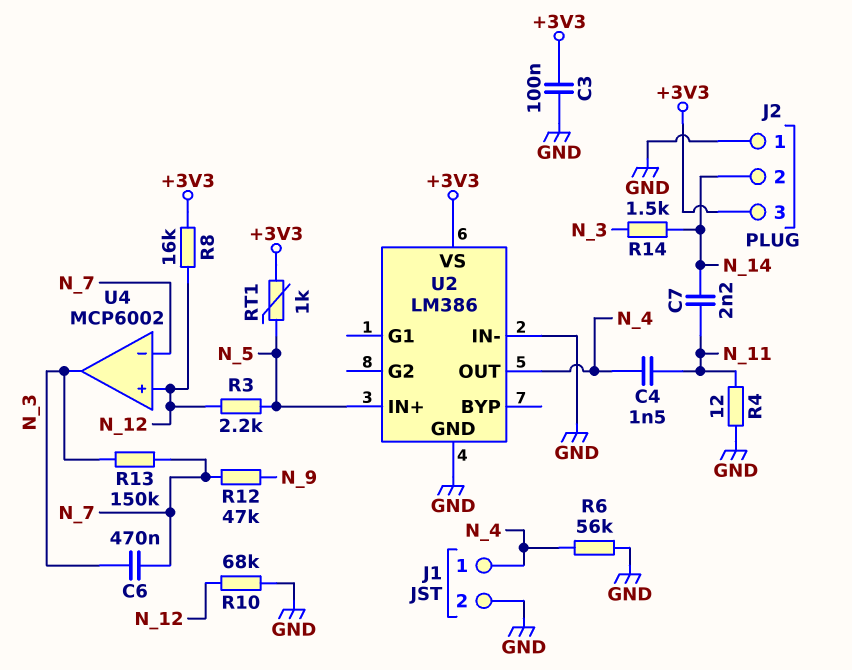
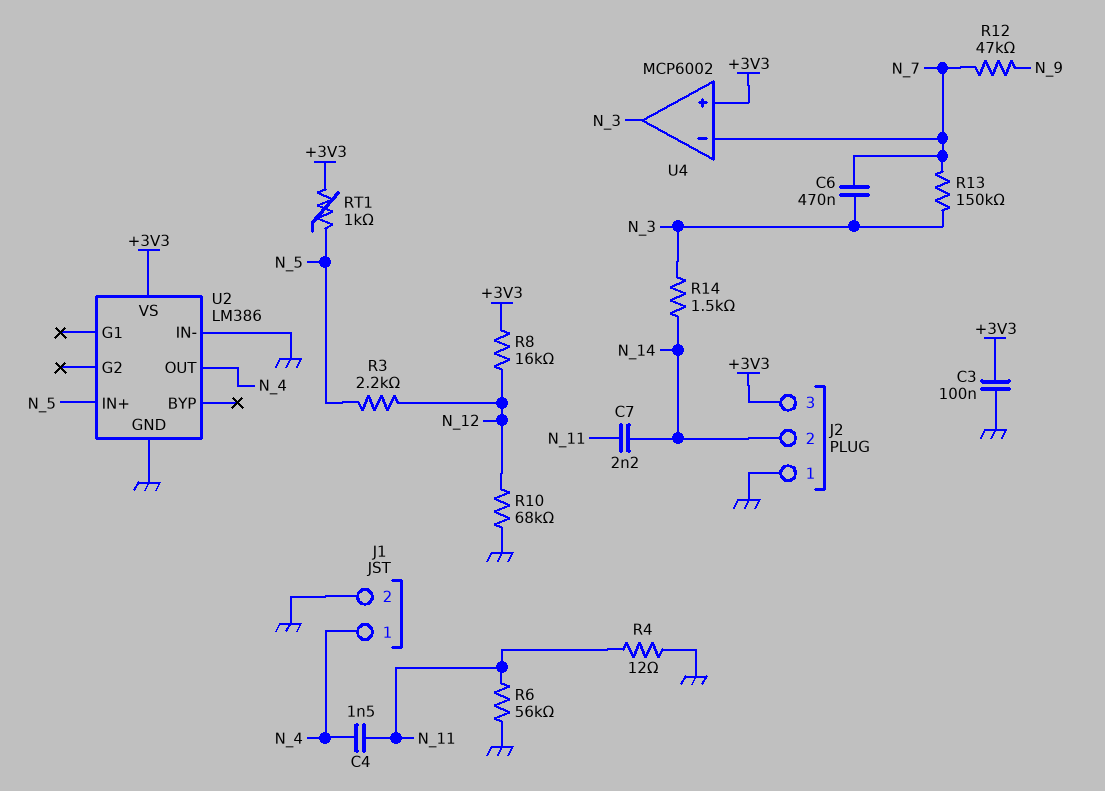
R6: 56k (GND, N_4) -> 56k (GND, N_11)
U4 pin in+: N_12 -> +3V3

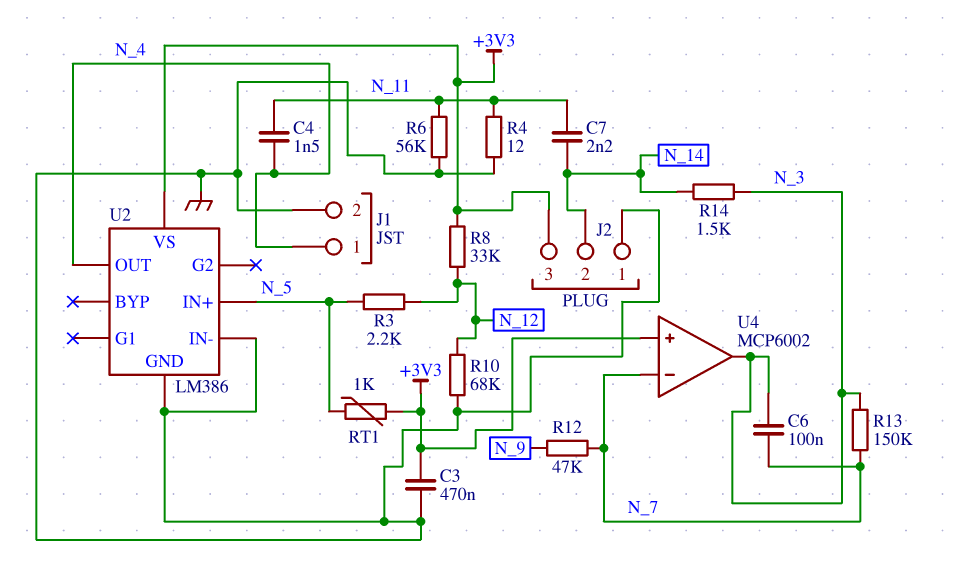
C3: 100nF (+3V3, GND) -> 470nF (+3V3, GND)
C6: 470nF (N_3, N_7) -> 100nF (N_3, N_7)
R8: 16k (+3V3, N_12) -> 33k (+3V3, N_12)

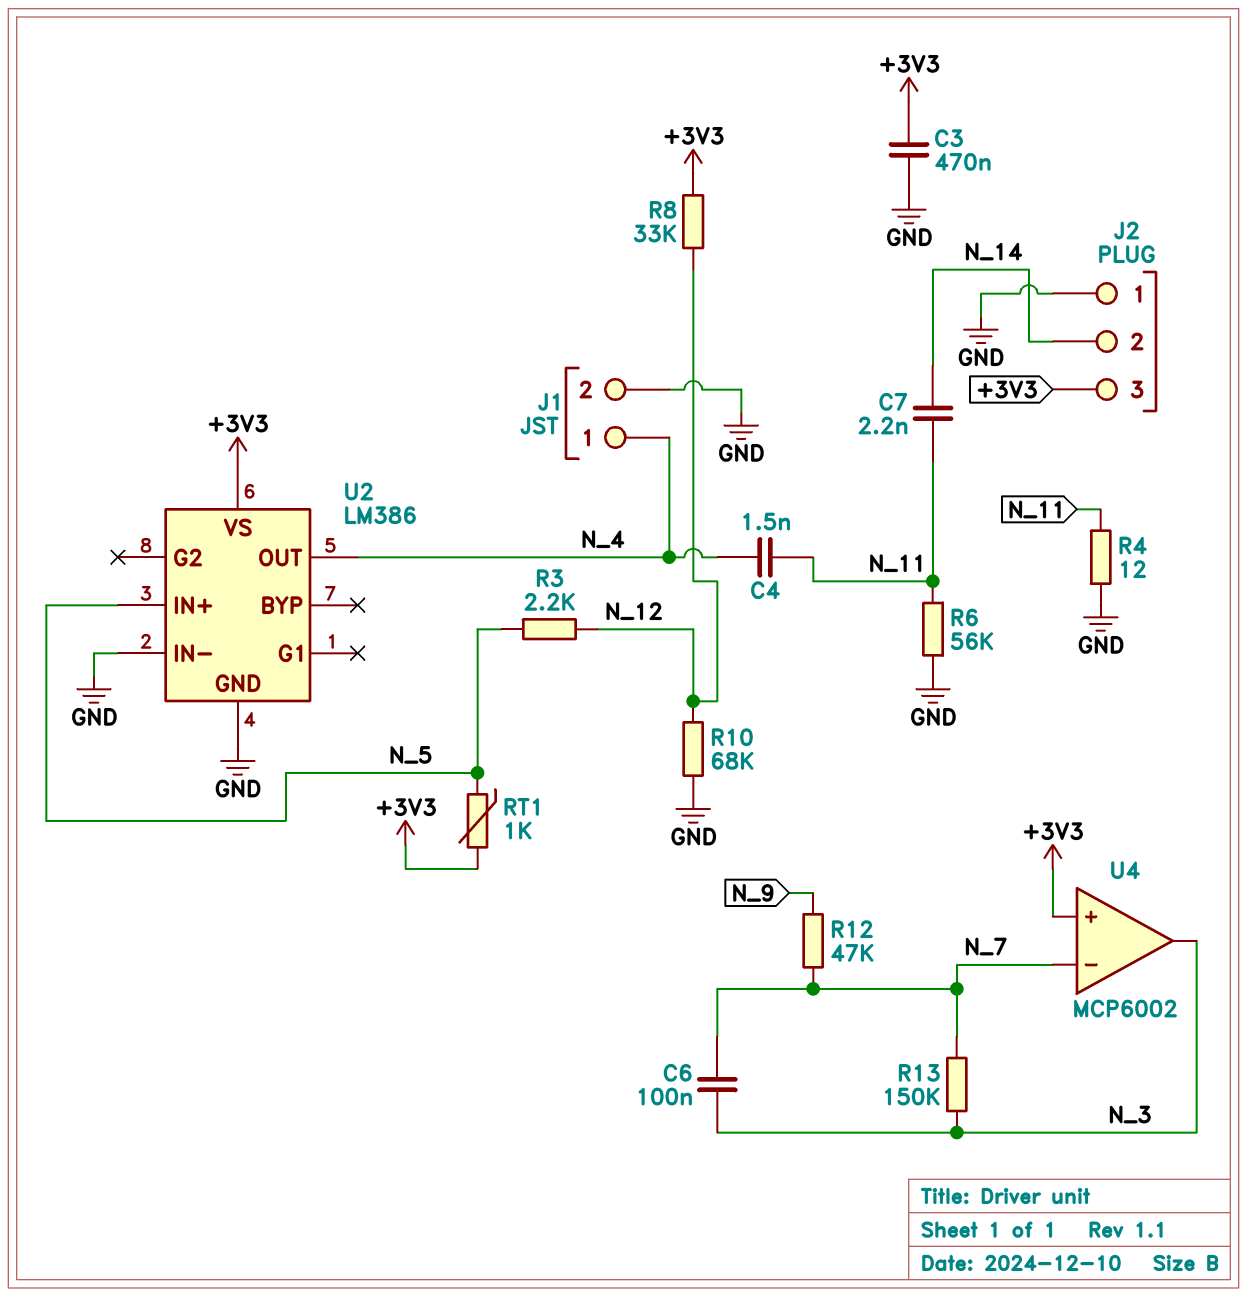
R14: 1.5k (N_3, N_14) -> none

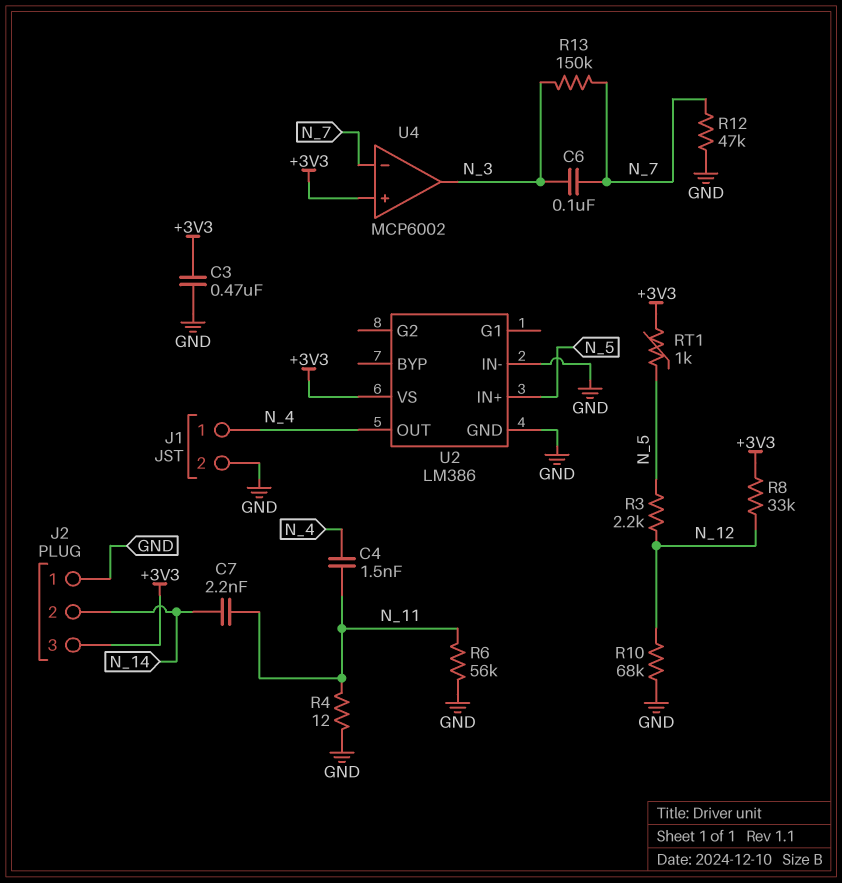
R12: 47k (N_7, N_9) -> 47k (GND, N_7)

